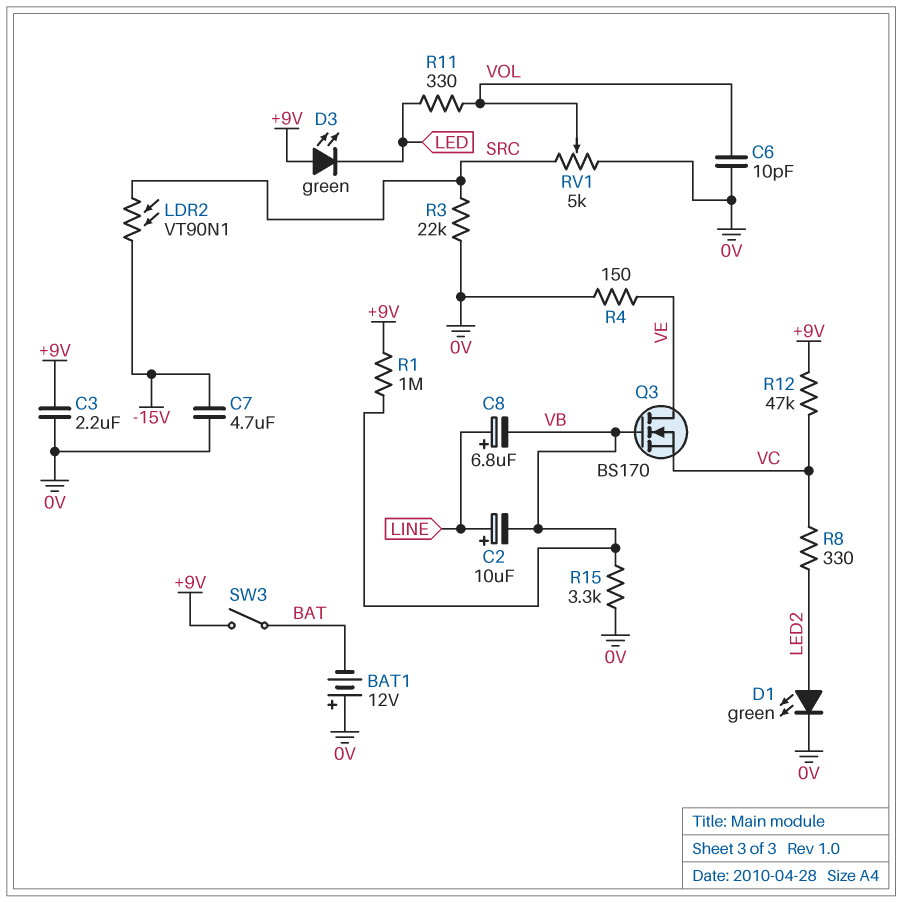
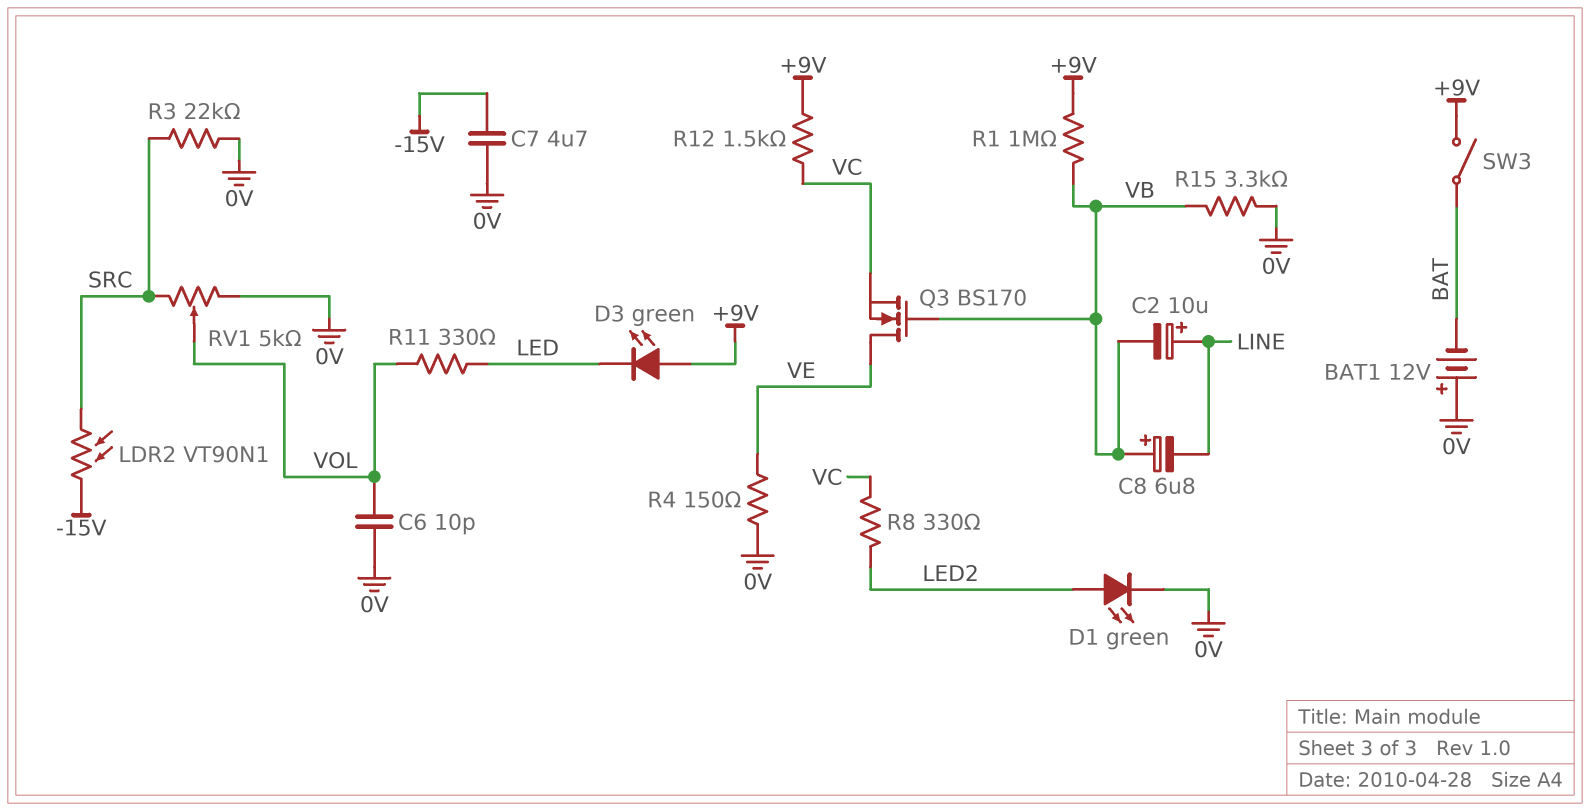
C3: 2.2uF (+9V, 0V) -> none
C8: 6.8uF (plus LINE, minus VB) -> 6.8uF (plus VB, minus LINE)
R12: 47k (+9V, VC) -> 1.5k (+9V, VC)

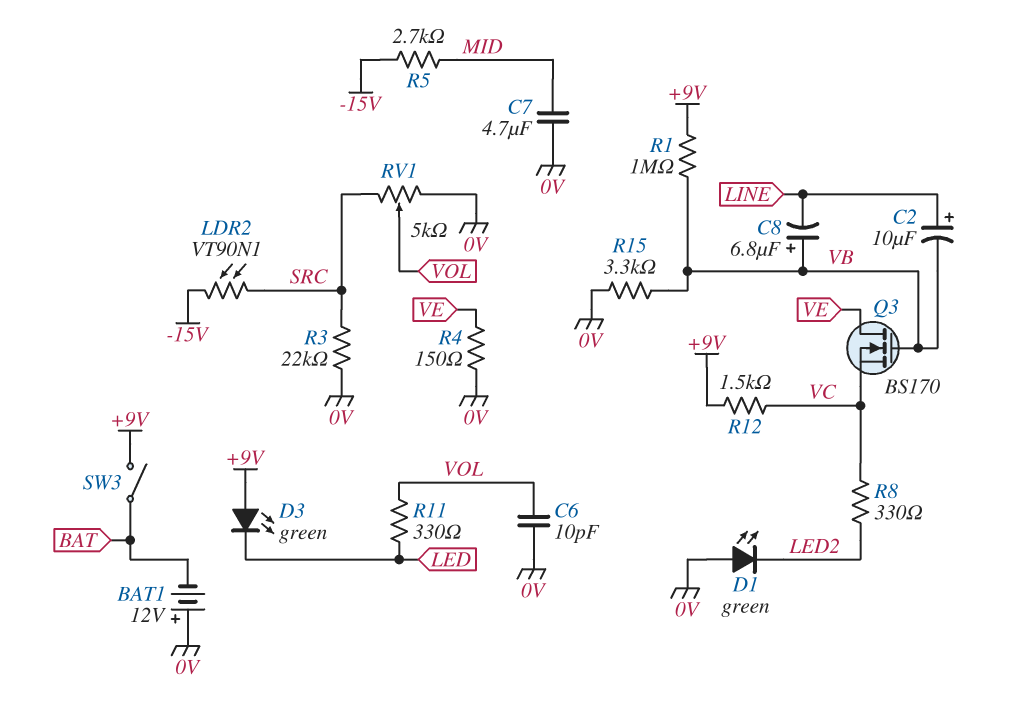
C7: 4.7uF (-15V, 0V) -> 4.7uF (0V, MID)
D1: LED green (A LED2, K 0V) -> LED green (A 0V, K LED2)
R5: none -> 2.7k (-15V, MID)

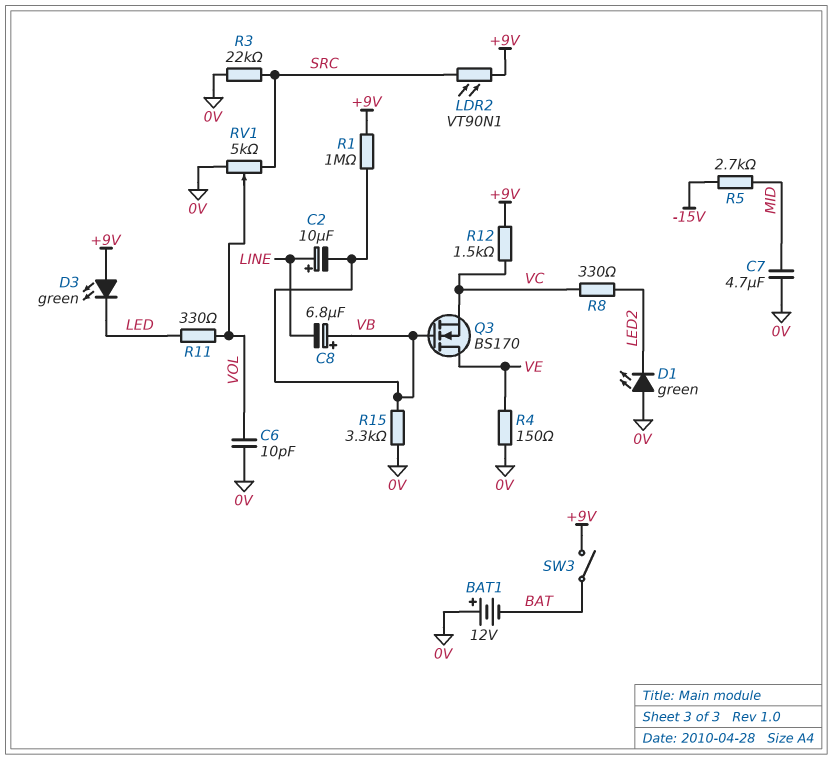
LDR2: VT90N1 (-15V, SRC) -> VT90N1 (+9V, SRC)

